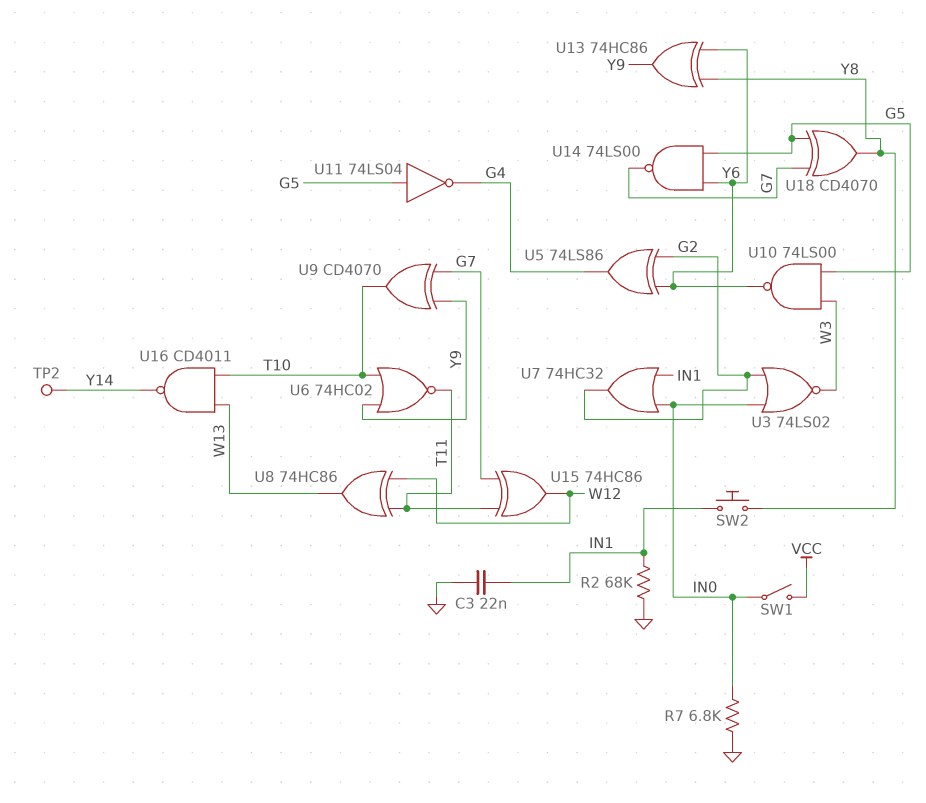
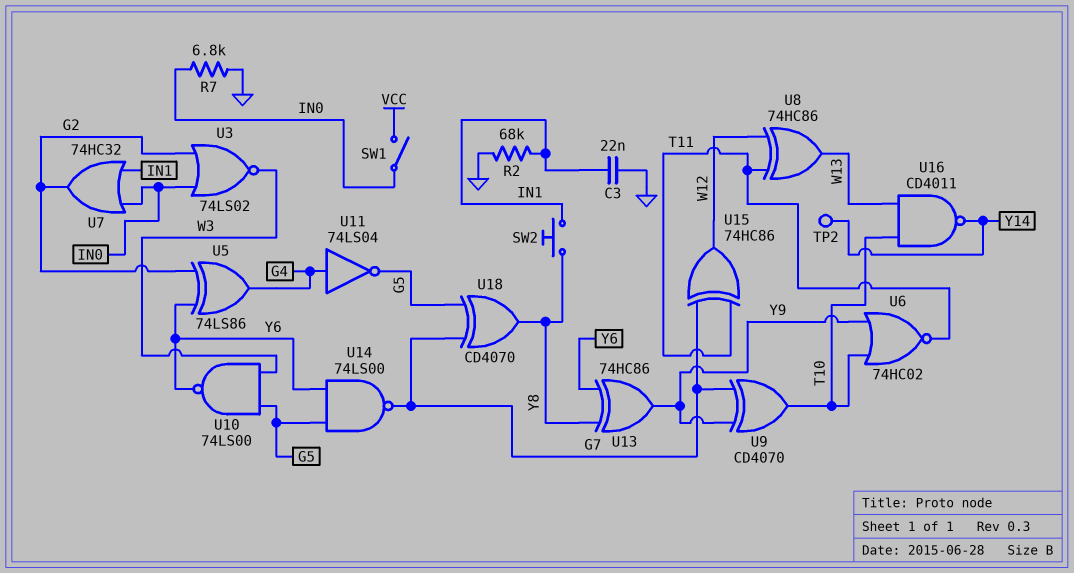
U11: NOT 74LS04 (in G5, out G4) -> NOT 74LS04 (in G4, out G5)

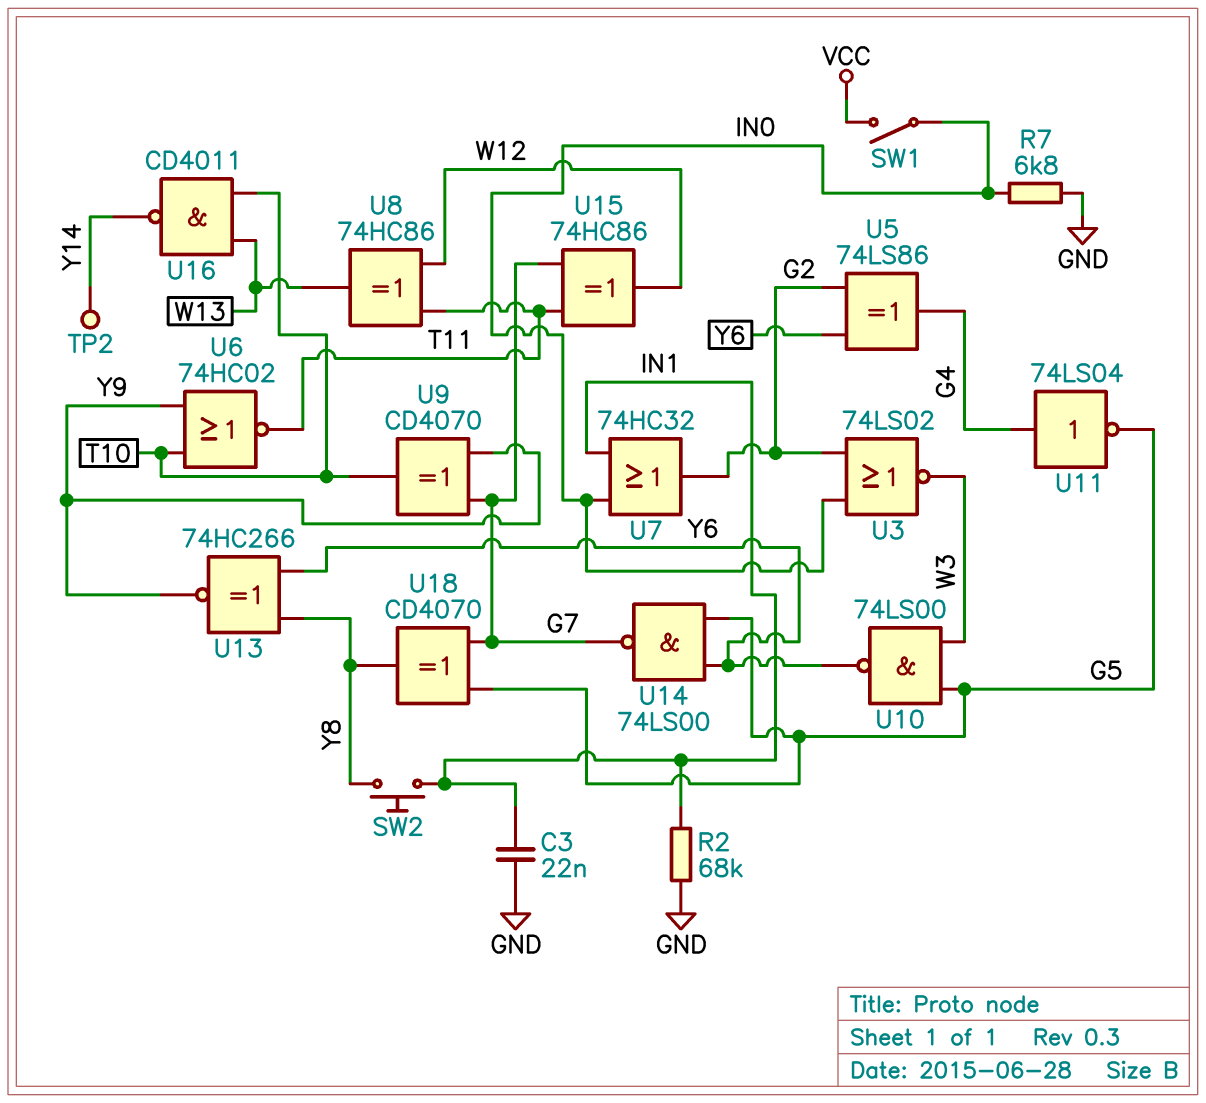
U13: XOR 74HC86 (in Y6, in Y8, out Y9) -> XNOR 74HC266 (in Y6, in Y8, out Y9)

